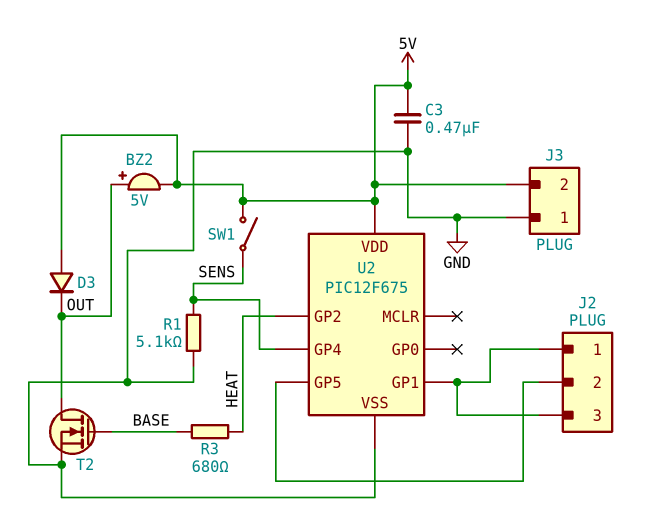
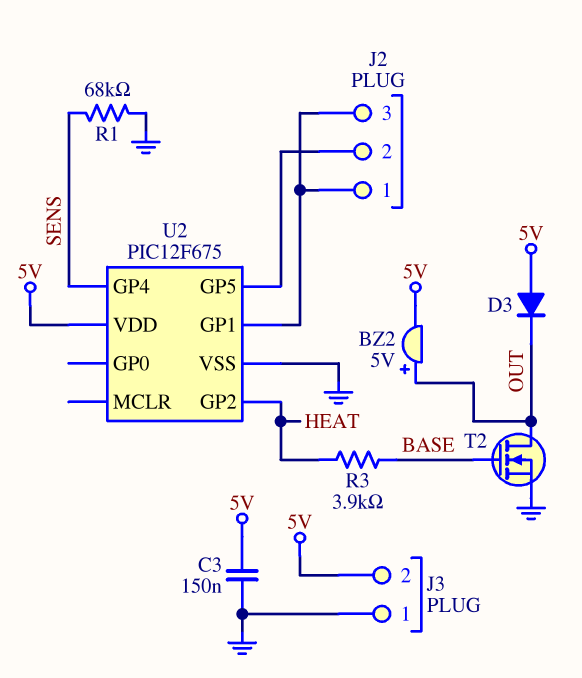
C3: 470nF (5V, GND) -> 150nF (5V, GND)
R1: 5.1k (GND, SENS) -> 68k (GND, SENS)
R3: 680 (BASE, HEAT) -> 3.9k (BASE, HEAT)
SW1: switch (5V, SENS) -> none

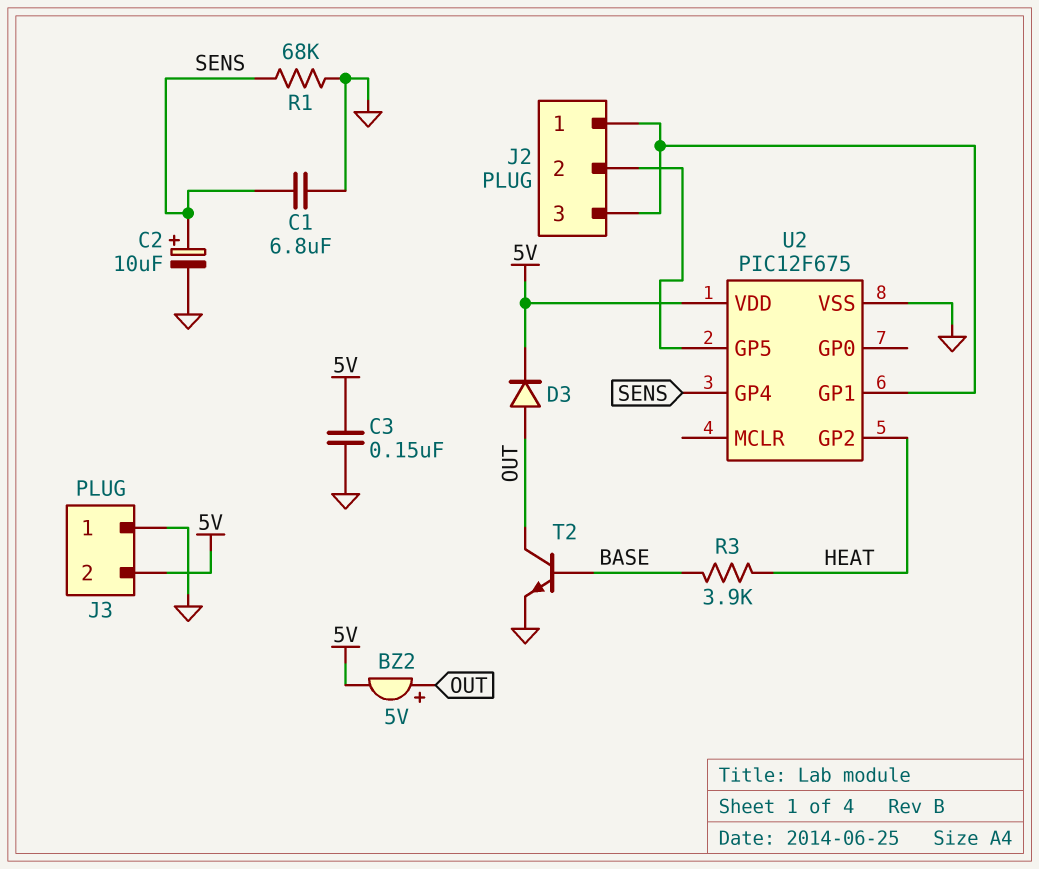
C1: none -> 6.8uF (GND, SENS)
C2: none -> 10uF (plus SENS, minus GND)
D3: diode (A 5V, K OUT) -> diode (A OUT, K 5V)
T2: NMOS (G BASE, D OUT, S GND) -> NPN (B BASE, C OUT, E GND)

